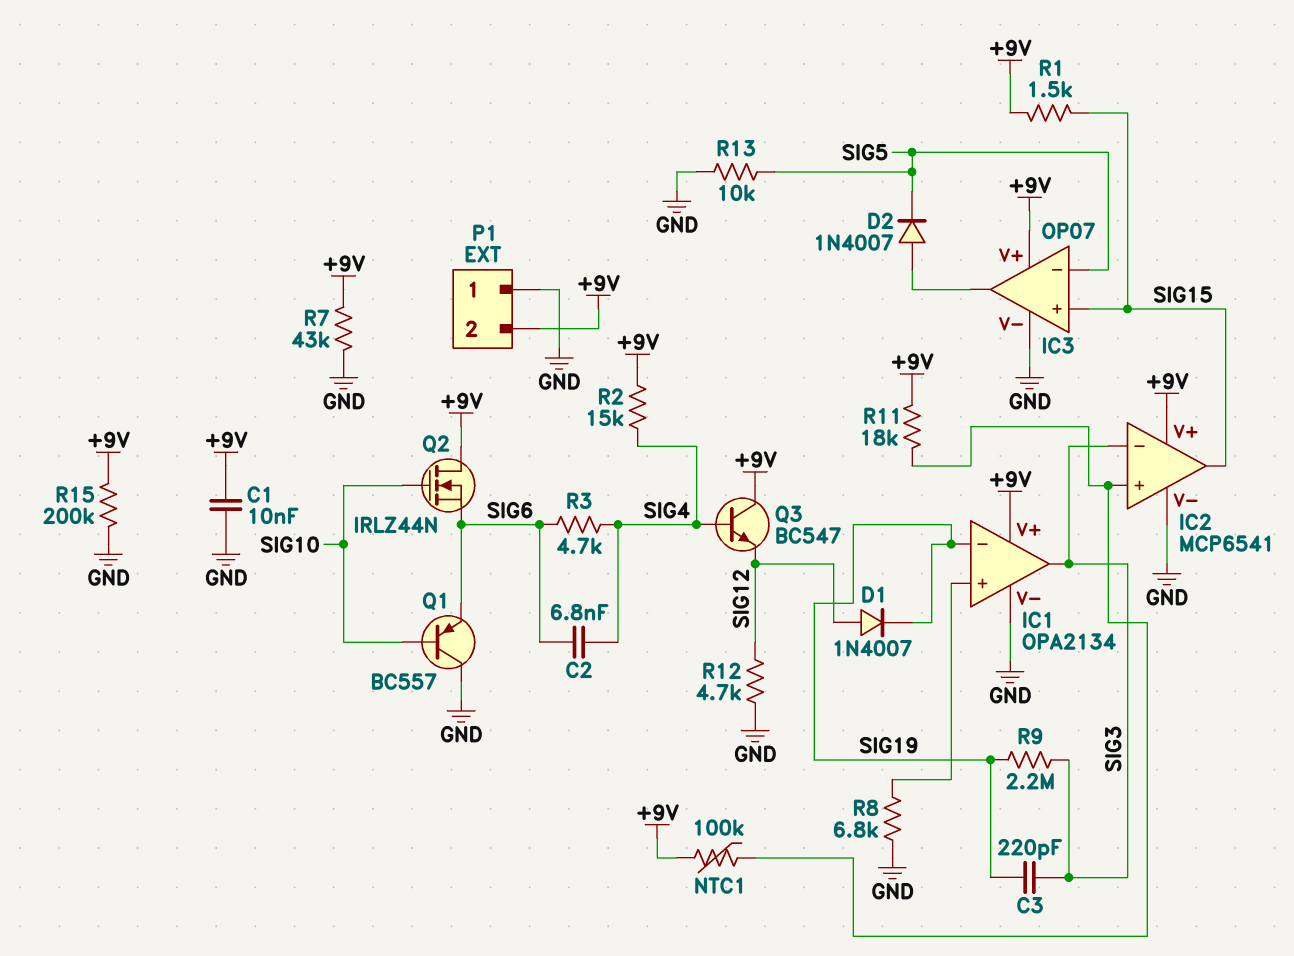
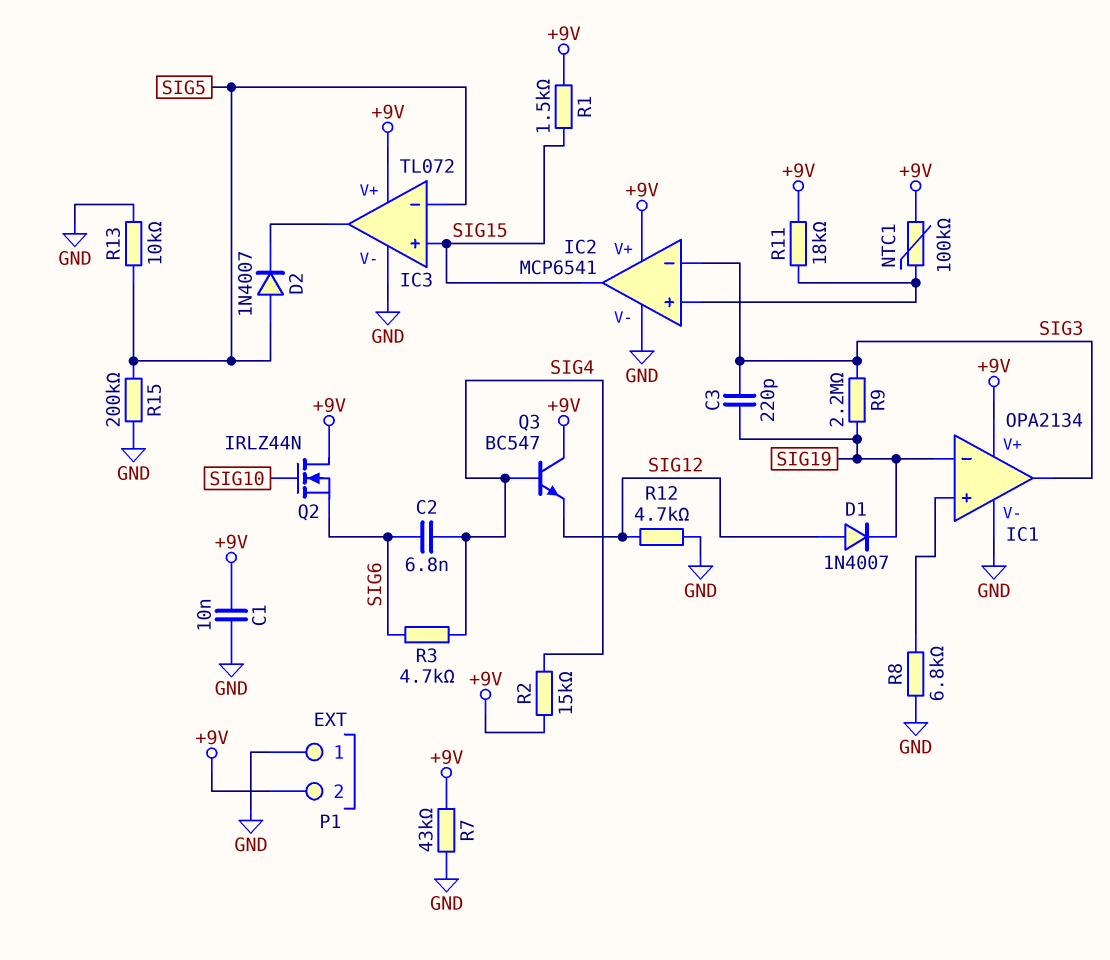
D2: diode 1N4007 (A IC3/out, K SIG5) -> diode 1N4007 (A SIG5, K IC3/out)
IC3: OP07 -> TL072
Q1: PNP BC557 (B SIG10, C GND, E SIG6) -> none
R15: 200k (+9V, GND) -> 200k (GND, SIG5)

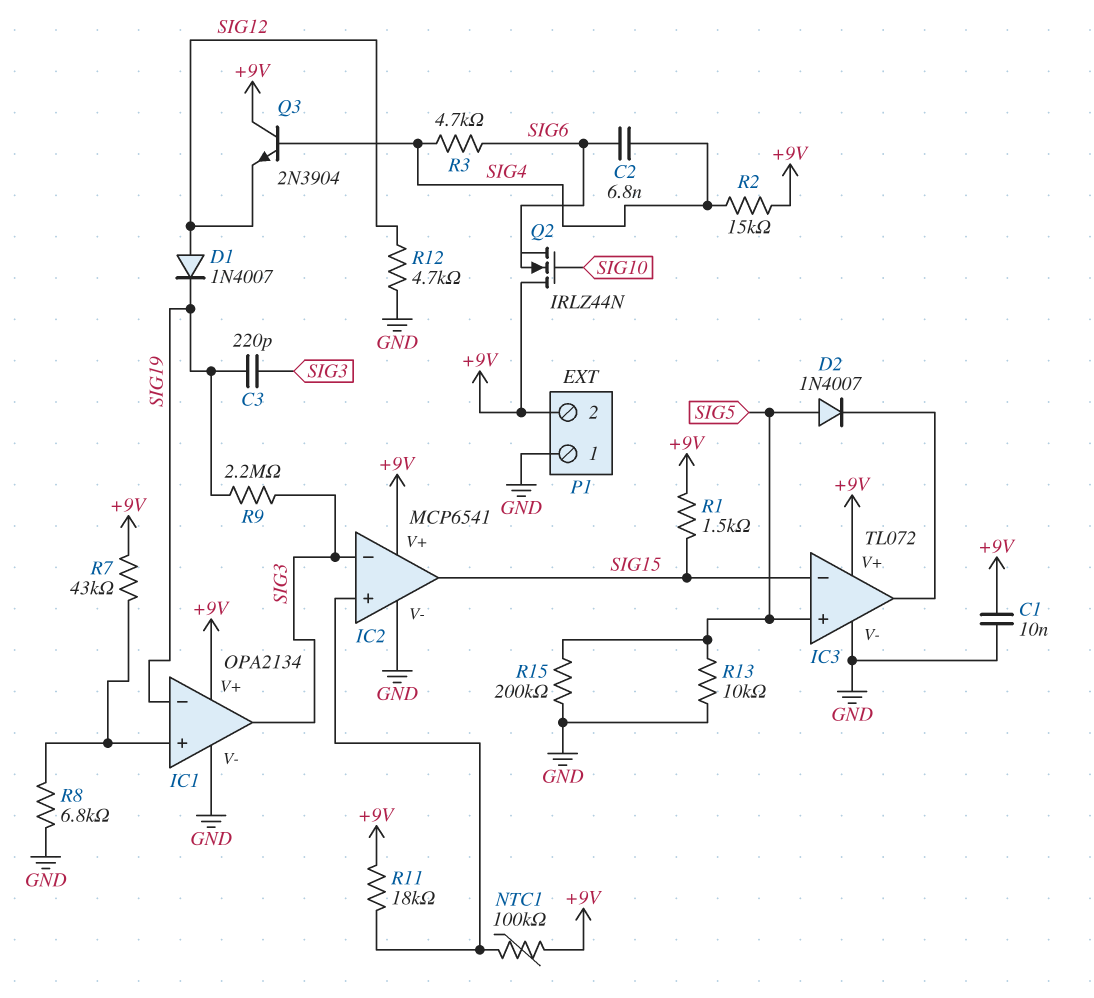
IC3 pin in+: SIG15 -> SIG5
IC3 pin in-: SIG5 -> SIG15
Q3: NPN BC547 (B SIG4, C +9V, E SIG12) -> NPN 2N3904 (B SIG4, C +9V, E SIG12)
R7: 43k (+9V, GND) -> 43k (+9V, IC1/in+)

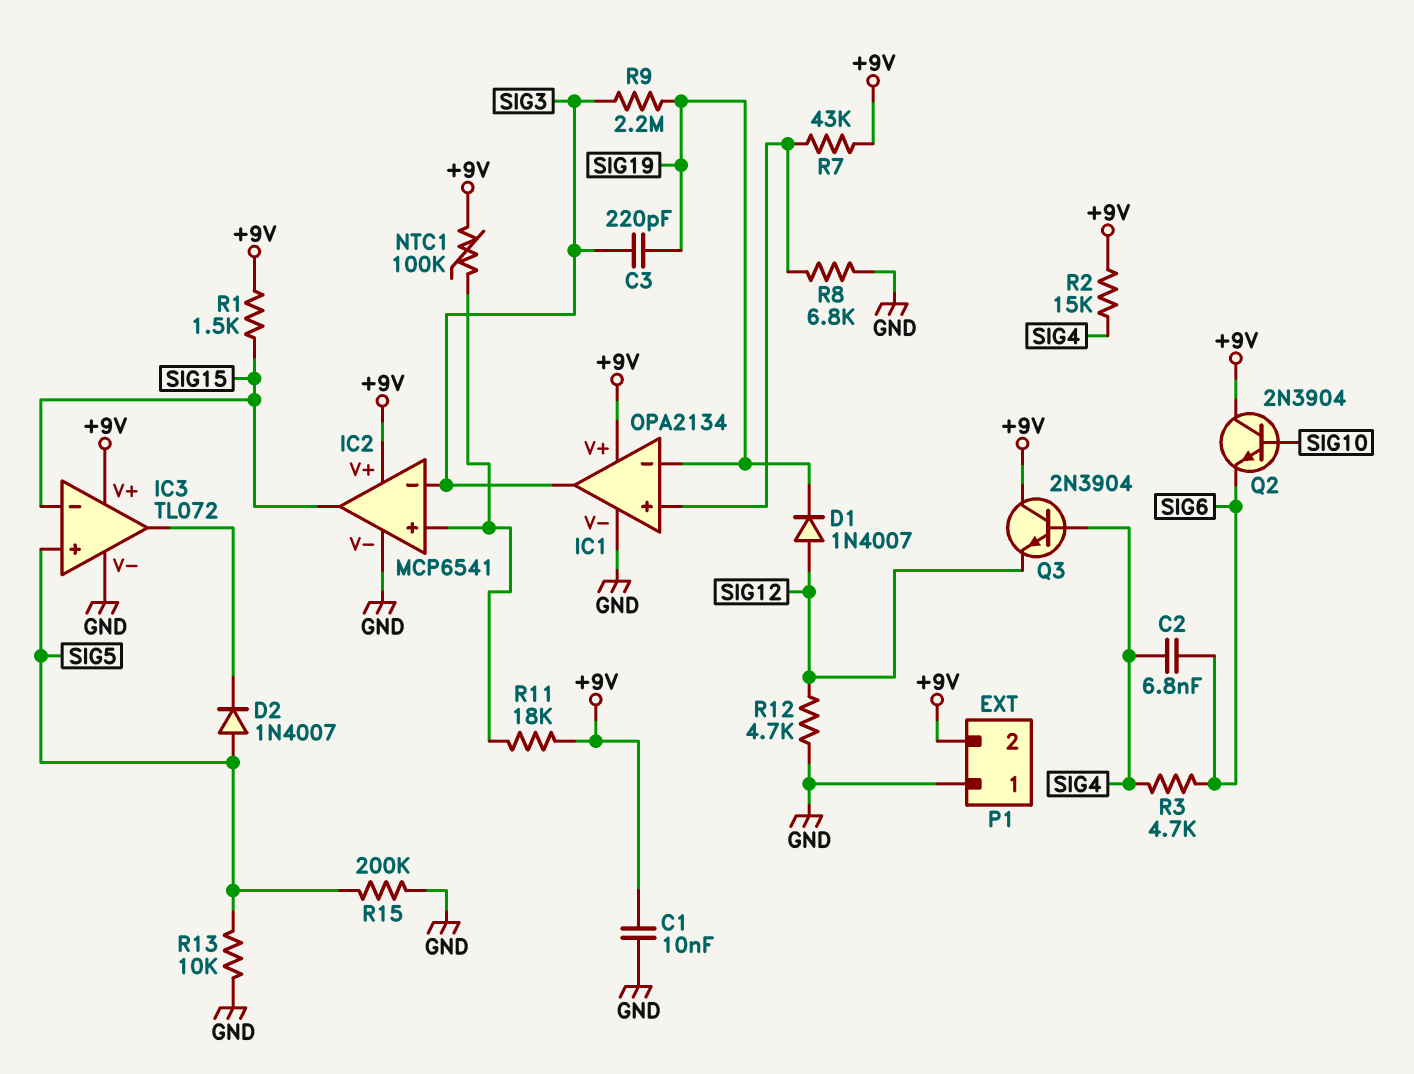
Q2: NMOS IRLZ44N (G SIG10, D +9V, S SIG6) -> NPN 2N3904 (B SIG10, C +9V, E SIG6)

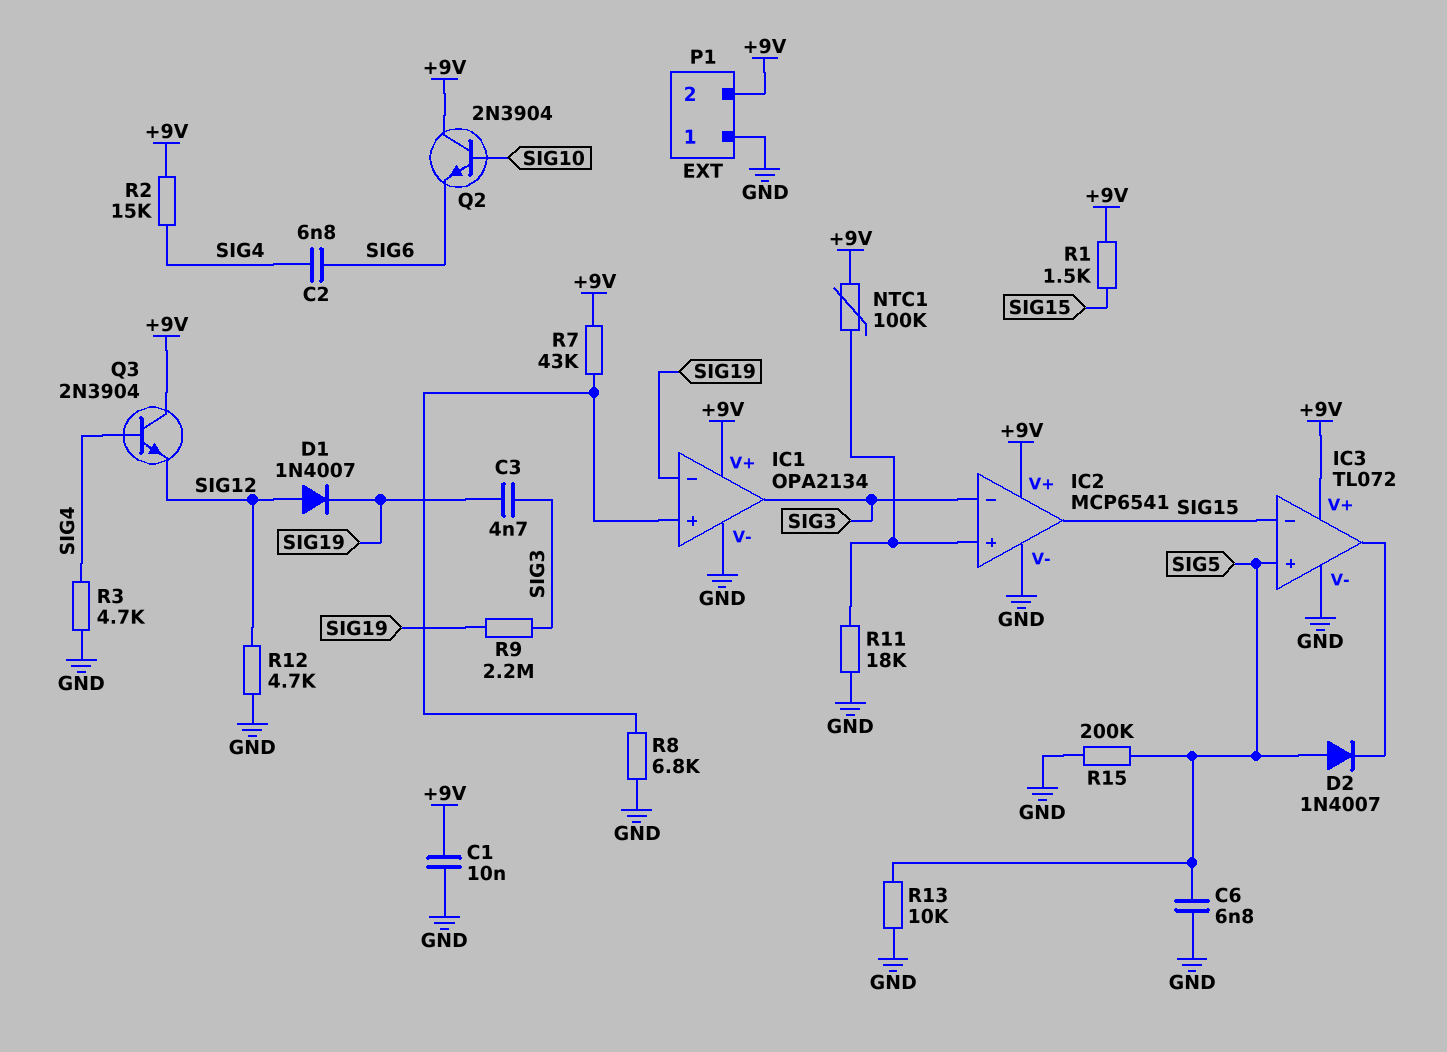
C3: 220pF (SIG3, SIG19) -> 4.7nF (SIG3, SIG19)
C6: none -> 6.8nF (GND, SIG5)
R3: 4.7k (SIG4, SIG6) -> 4.7k (GND, SIG4)
R11: 18k (+9V, IC2/in+) -> 18k (GND, IC2/in+)

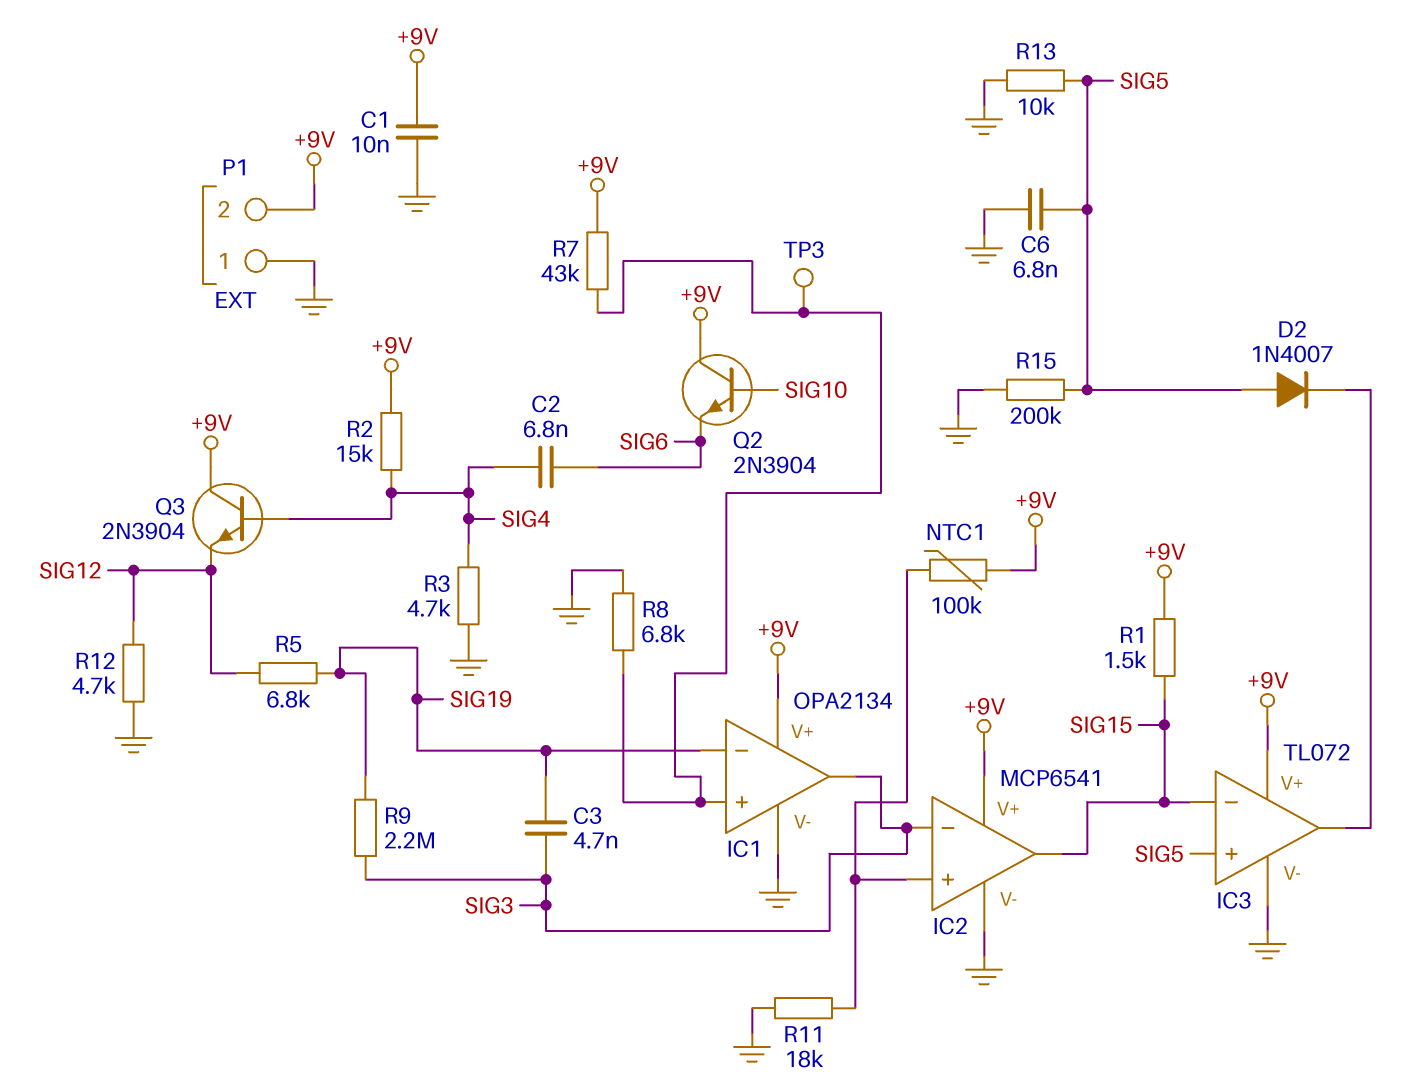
D1: diode 1N4007 (A SIG12, K SIG19) -> none
R5: none -> 6.8k (SIG12, SIG19)
TP3: none -> test point (IC1/in+)

